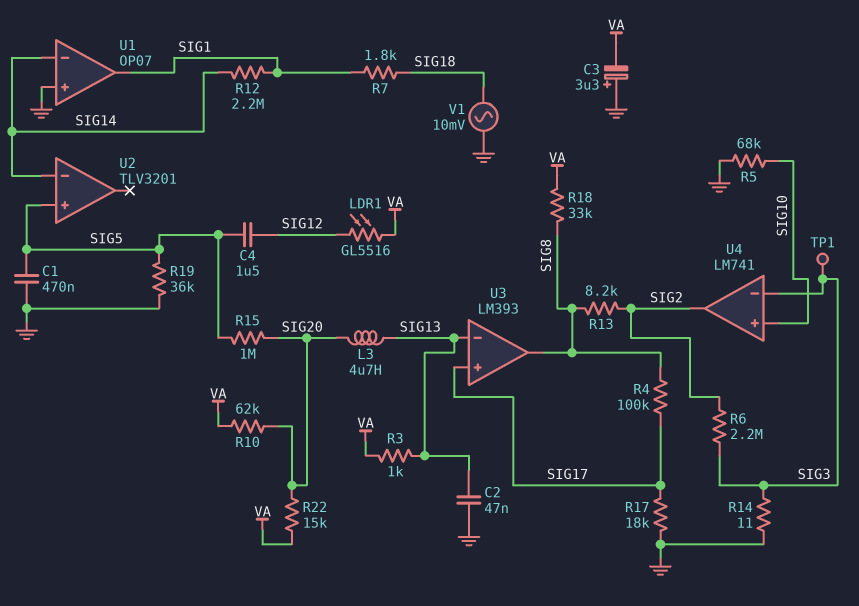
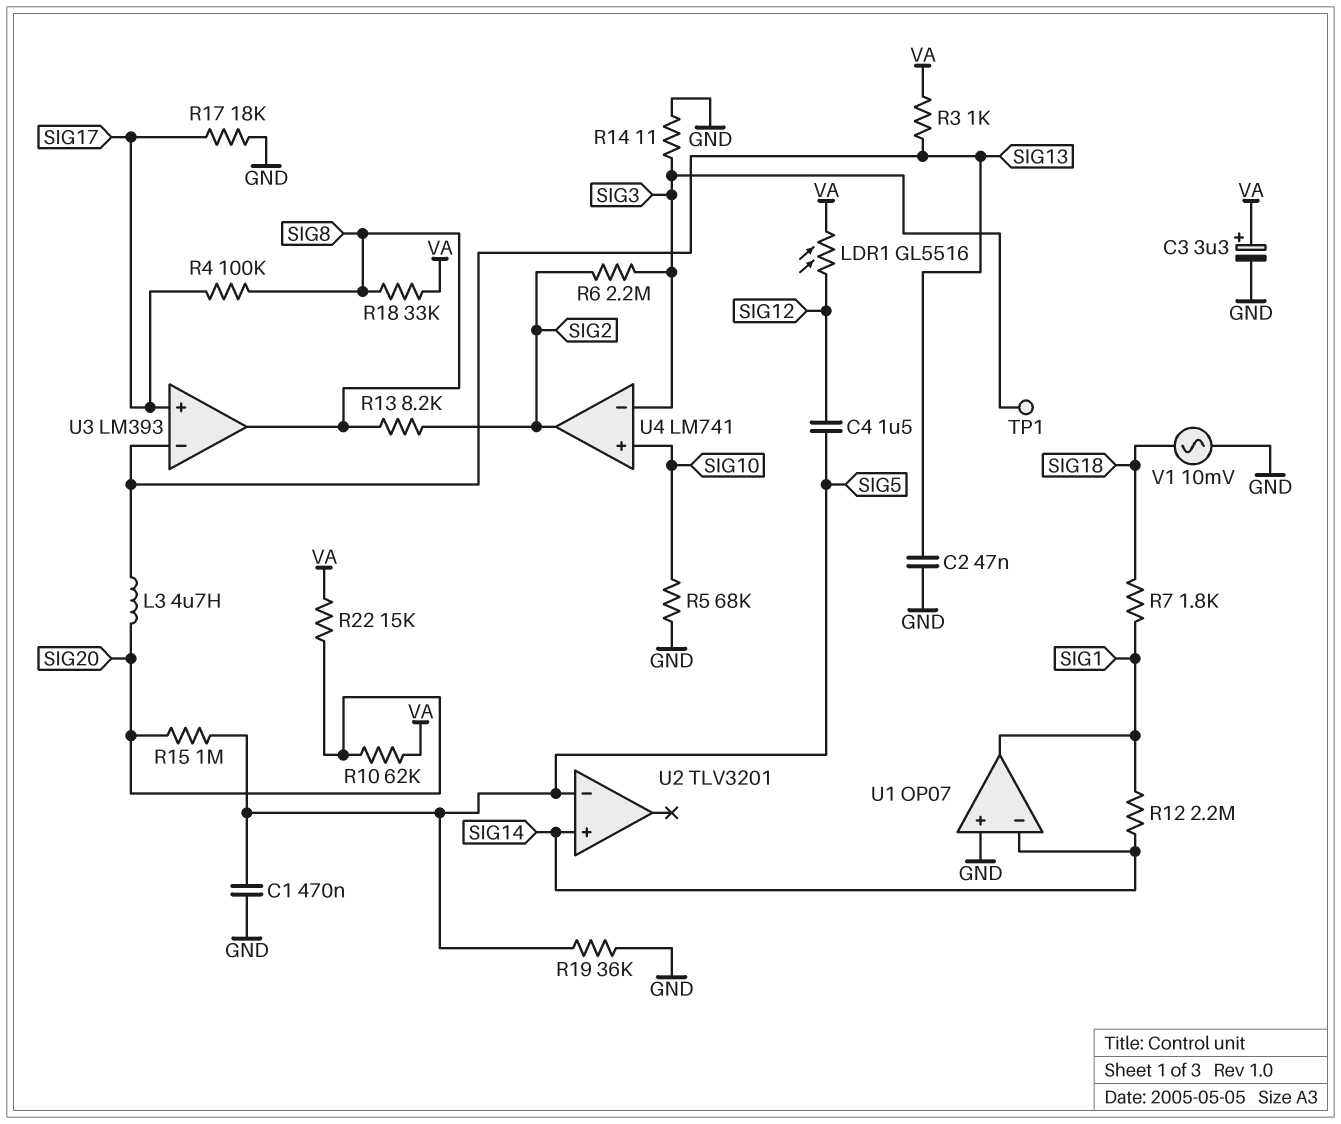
C3: 3.3uF (plus GND, minus VA) -> 3.3uF (plus VA, minus GND)
U2 pin in+: SIG5 -> SIG14
U2 pin in-: SIG14 -> SIG5

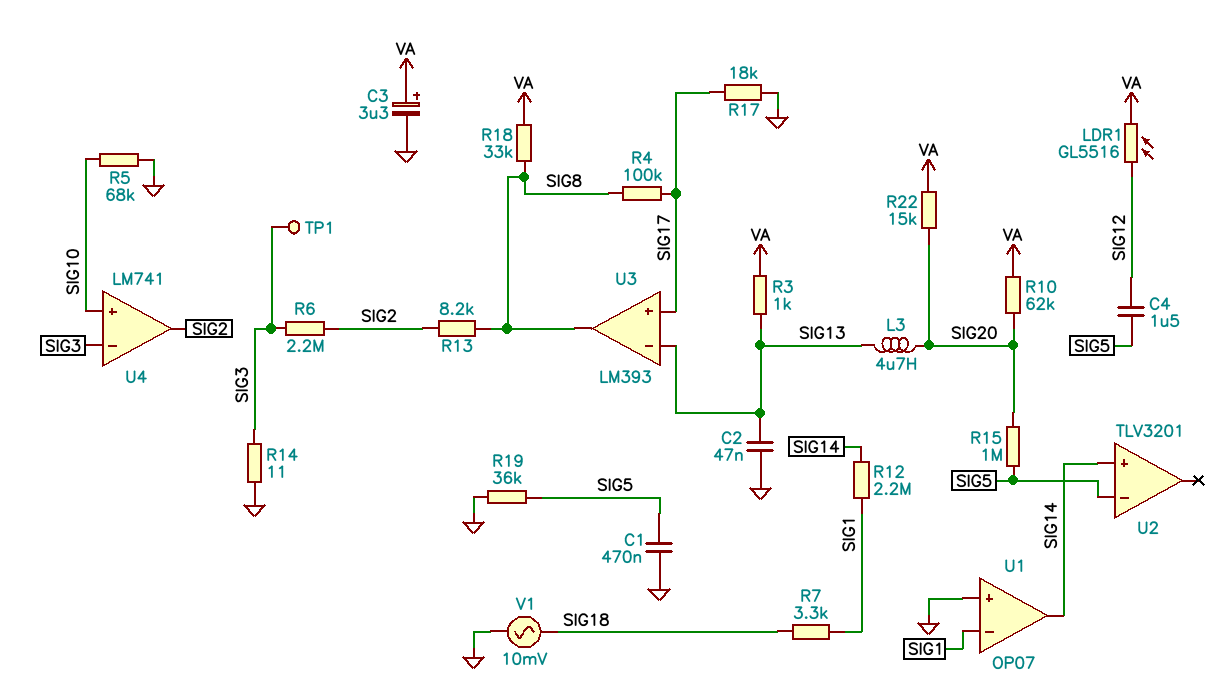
R7: 1.8k (SIG1, SIG18) -> 3.3k (SIG1, SIG18)
U1 pin in-: SIG14 -> SIG1
U1 pin out: SIG1 -> SIG14

